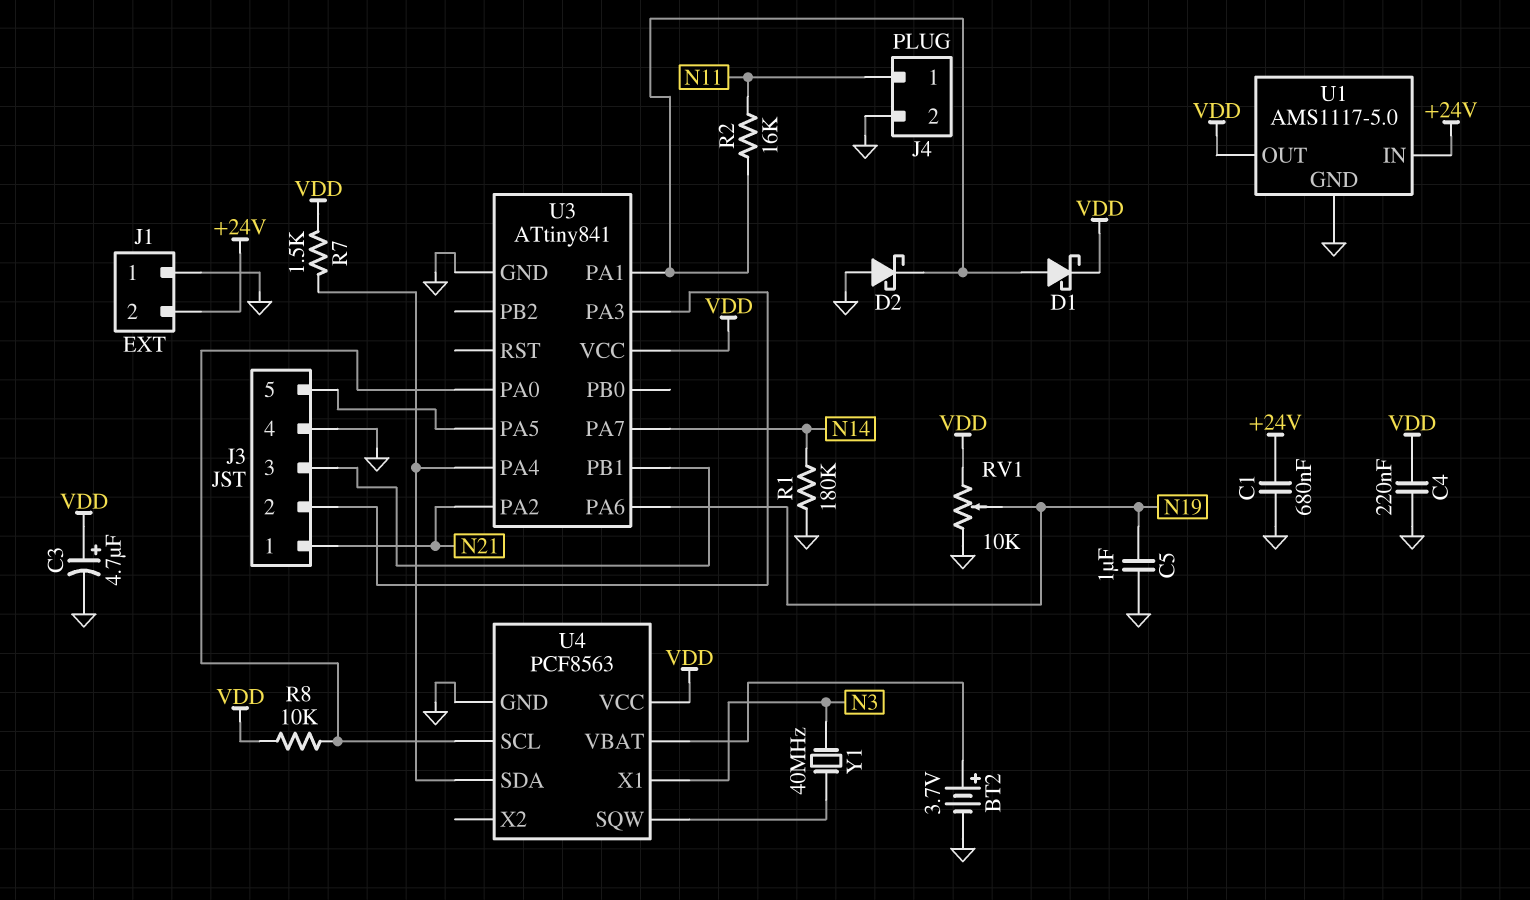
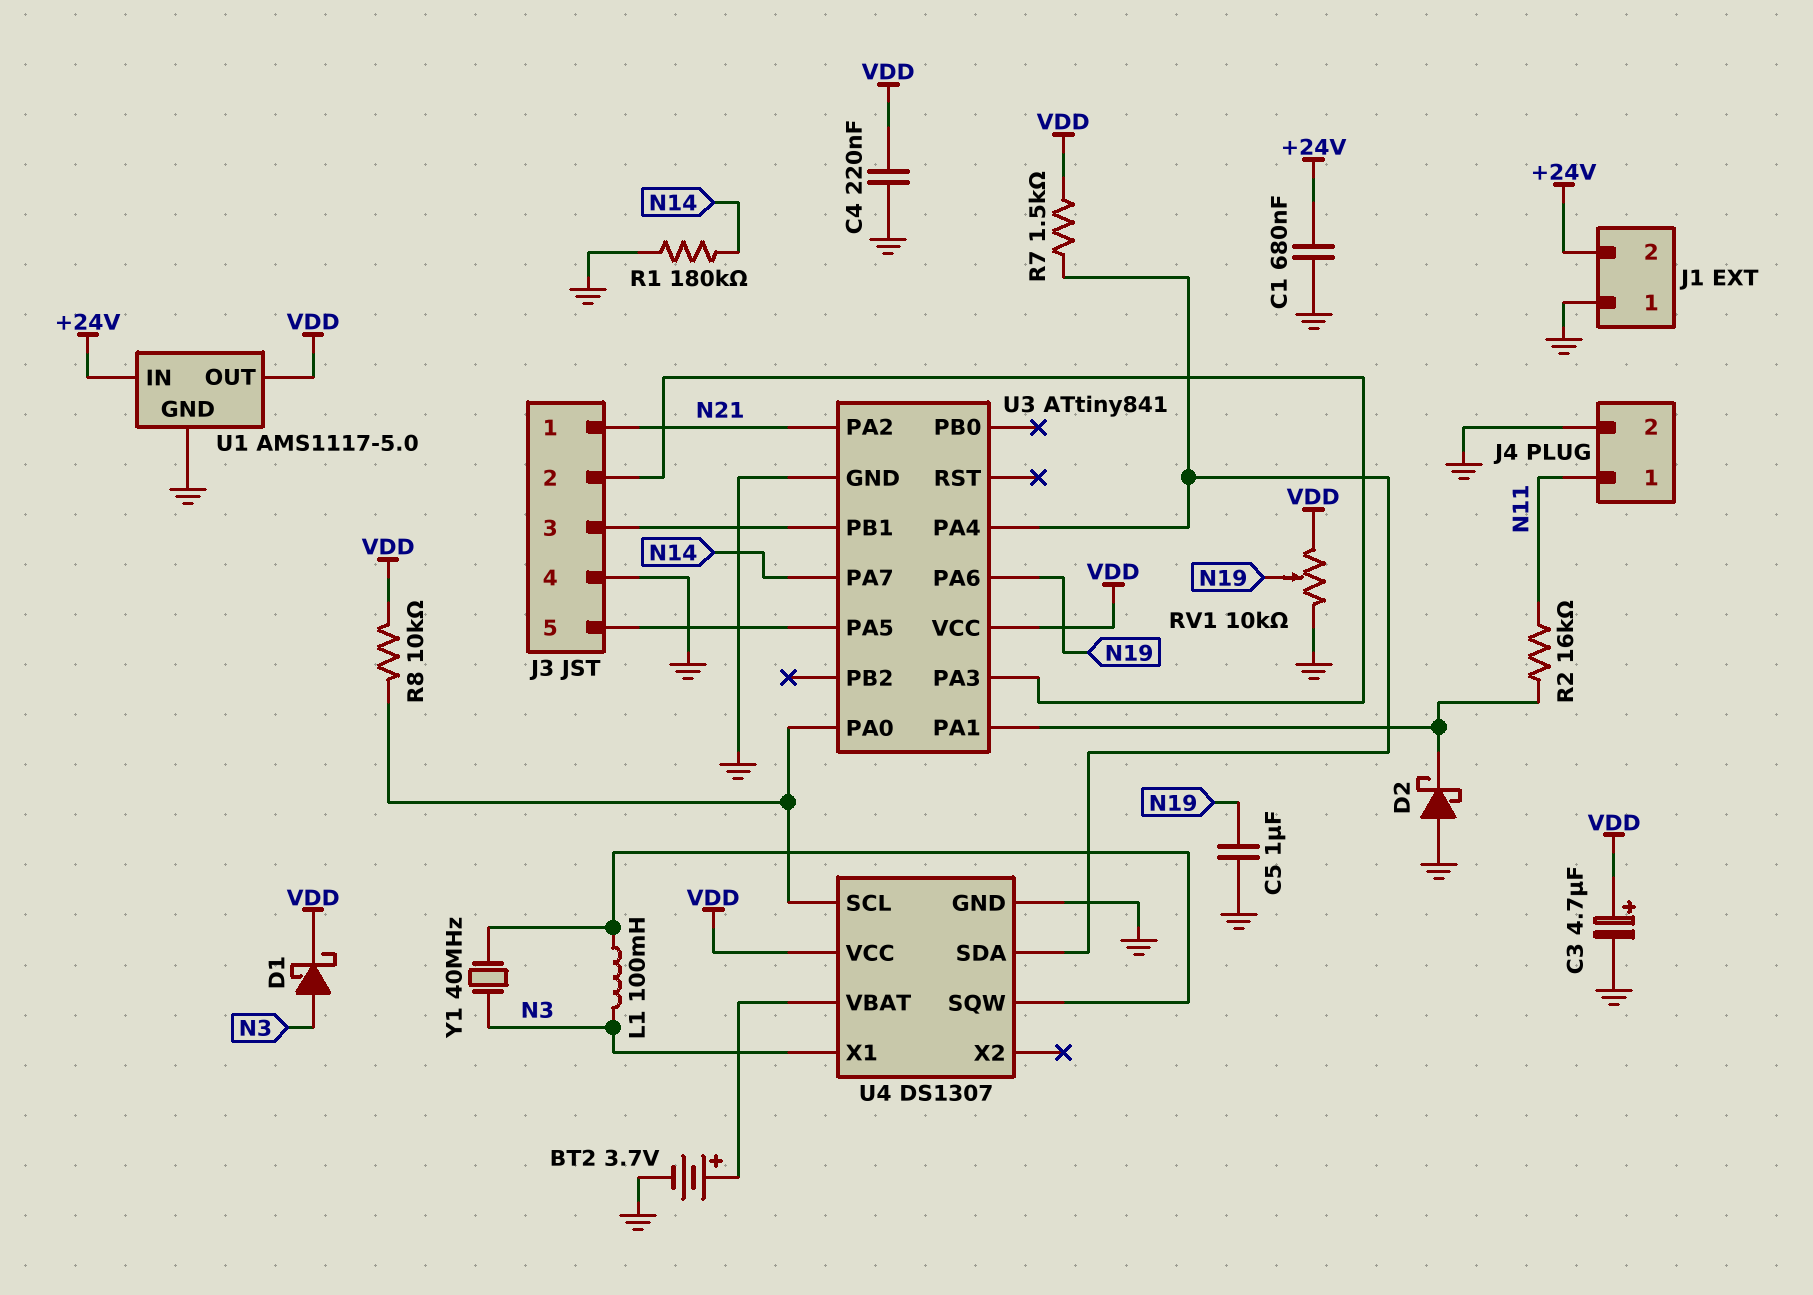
D1: schottky (A U3/PA1, K VDD) -> schottky (A N3, K VDD)
L1: none -> 100mH (N3, U4/SQW)
U4: PCF8563 -> DS1307

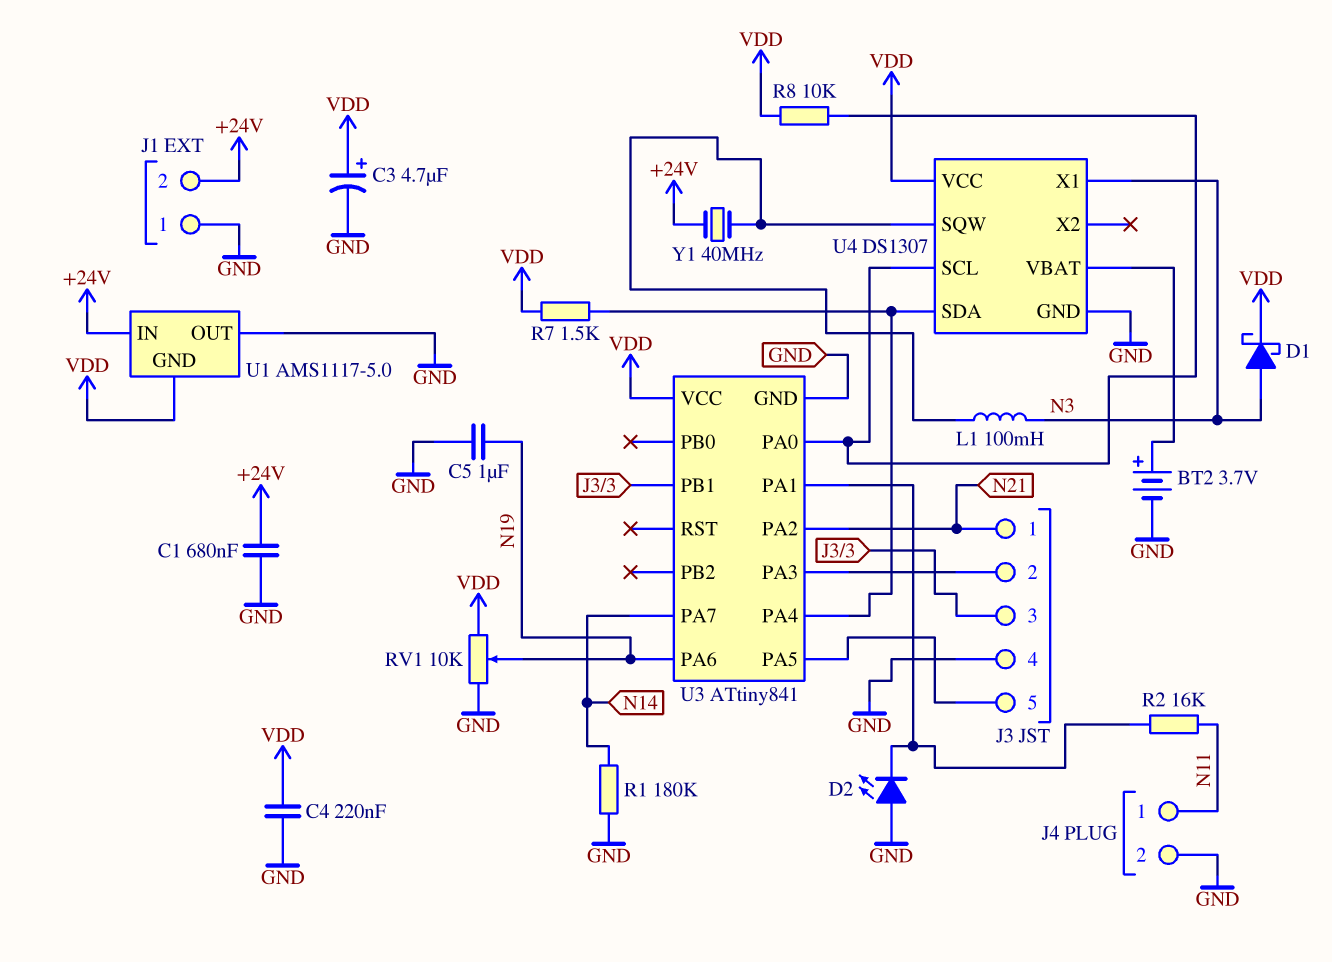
D2: schottky (A GND, K U3/PA1) -> LED (A GND, K U3/PA1)
U1 pin GND: GND -> VDD
U1 pin OUT: VDD -> GND
Y1: 40MHz (N3, U4/SQW) -> 40MHz (+24V, U4/SQW)

